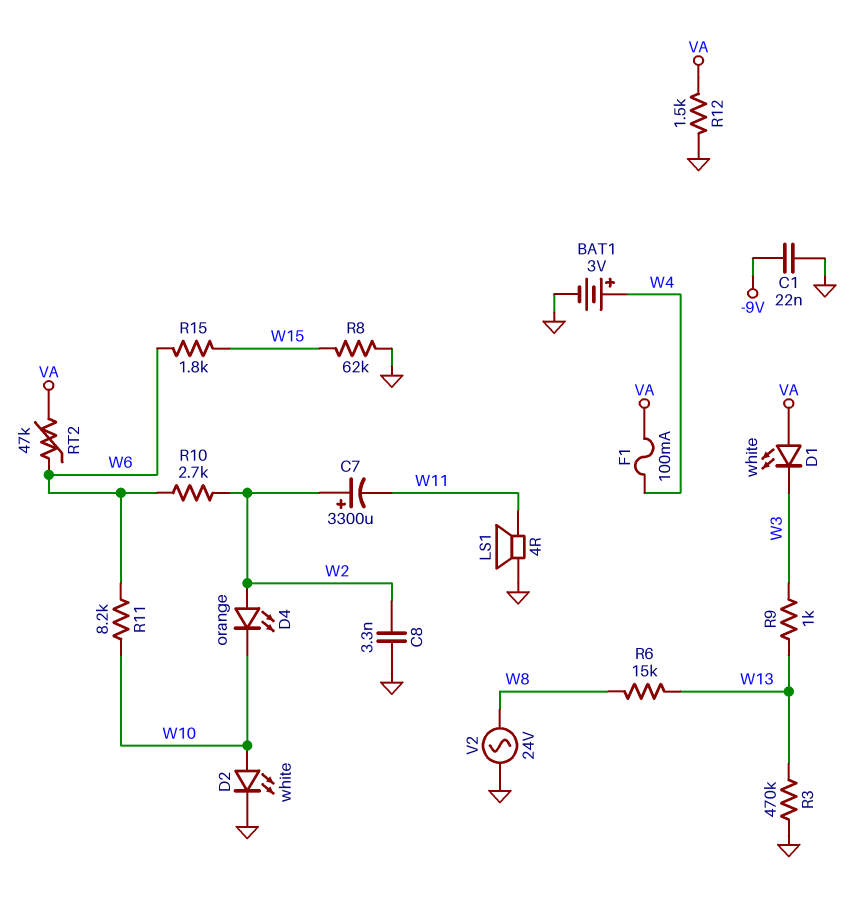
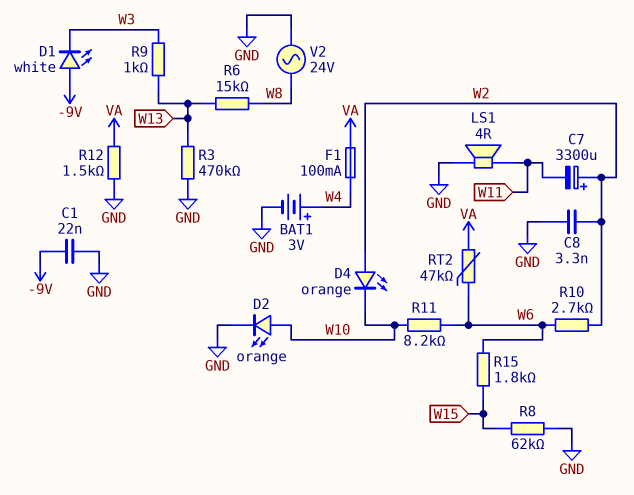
D1: LED white (A VA, K W3) -> LED white (A -9V, K W3)
D2: LED white (A W10, K GND) -> LED orange (A W10, K GND)

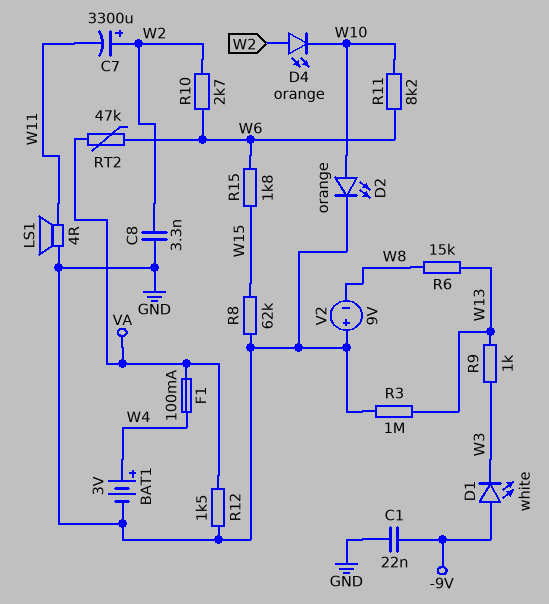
R3: 470k (GND, W13) -> 1M (GND, W13)
V2: AC 24V (GND, W8) -> 9V (plus GND, minus W8)

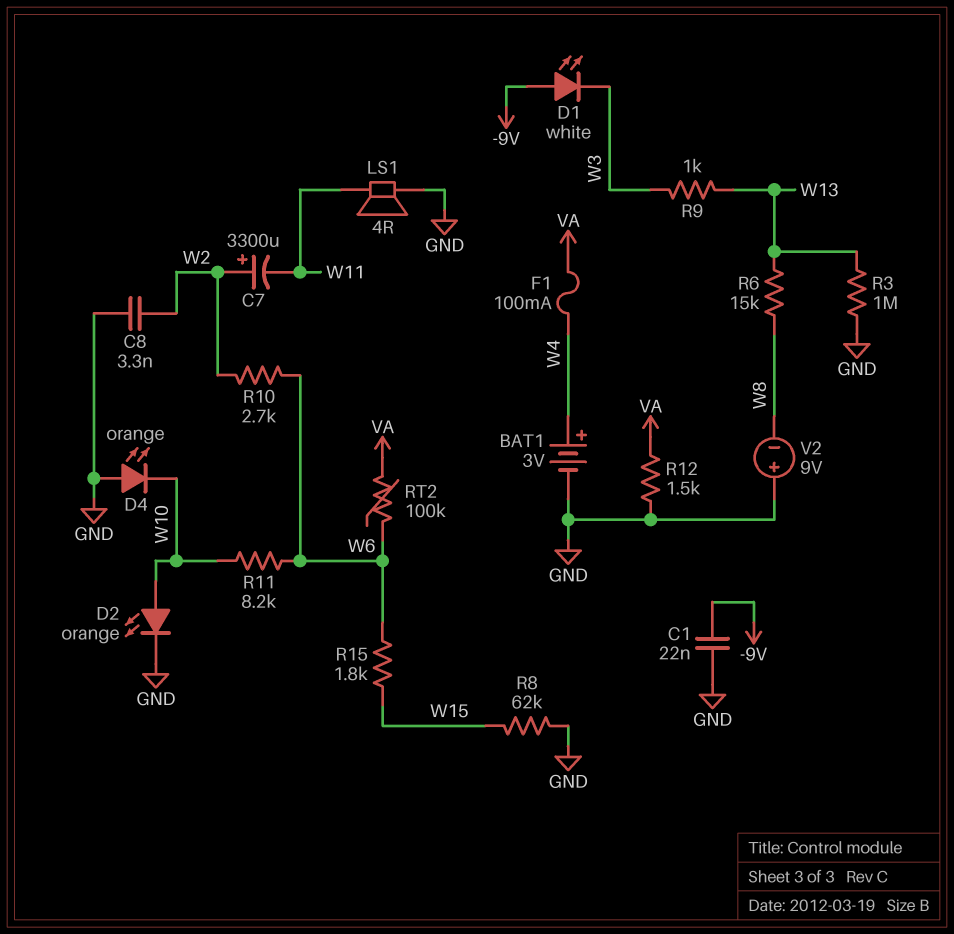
D4: LED orange (A W2, K W10) -> LED orange (A GND, K W10)
RT2: 47k (VA, W6) -> 100k (VA, W6)

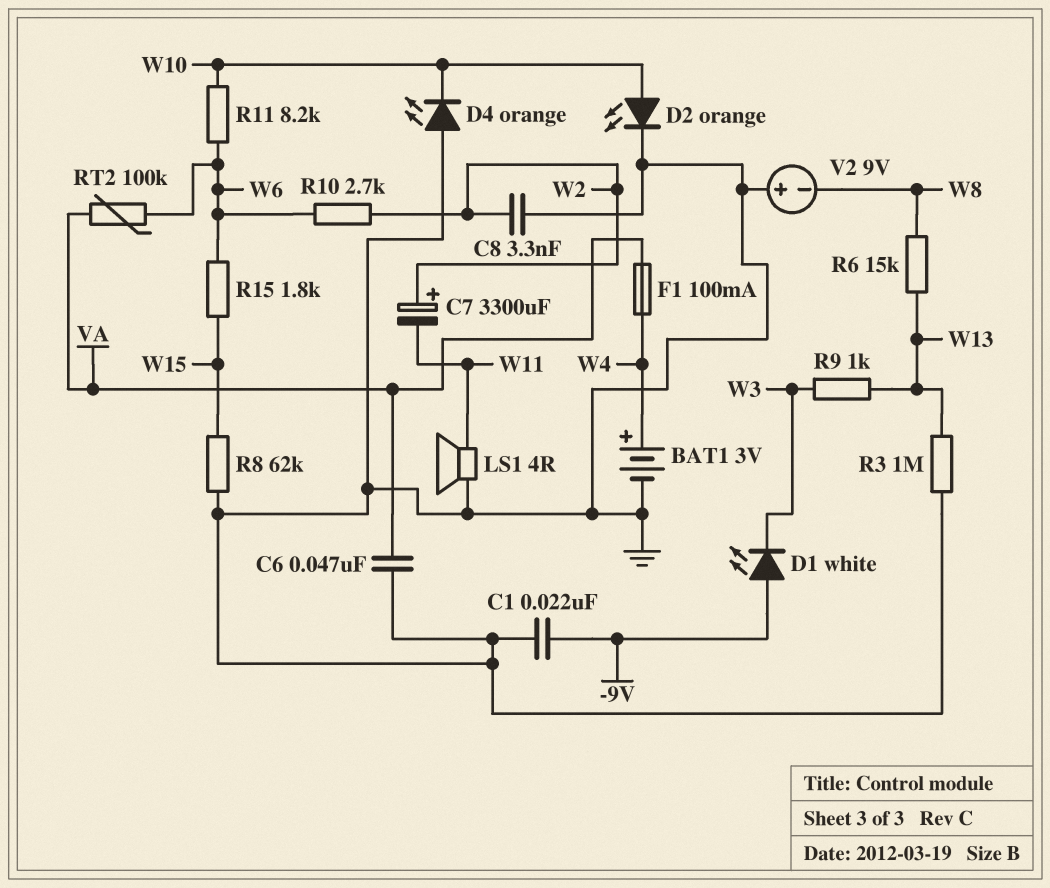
C6: none -> 47nF (GND, VA)
R12: 1.5k (GND, VA) -> none

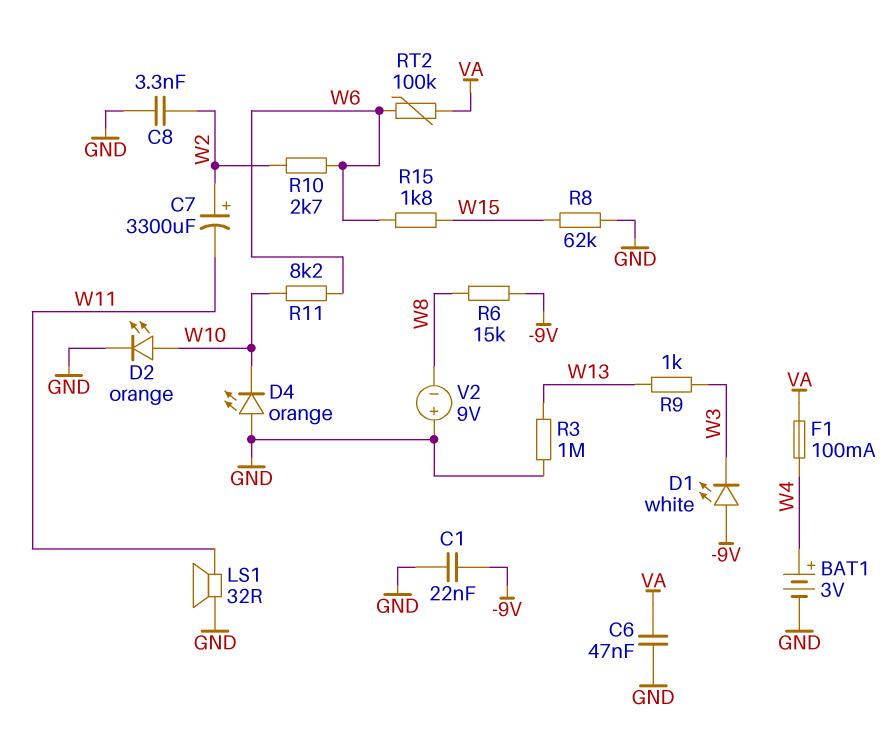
LS1: speaker 4R (GND, W11) -> speaker 32R (GND, W11)
R6: 15k (W8, W13) -> 15k (-9V, W8)

